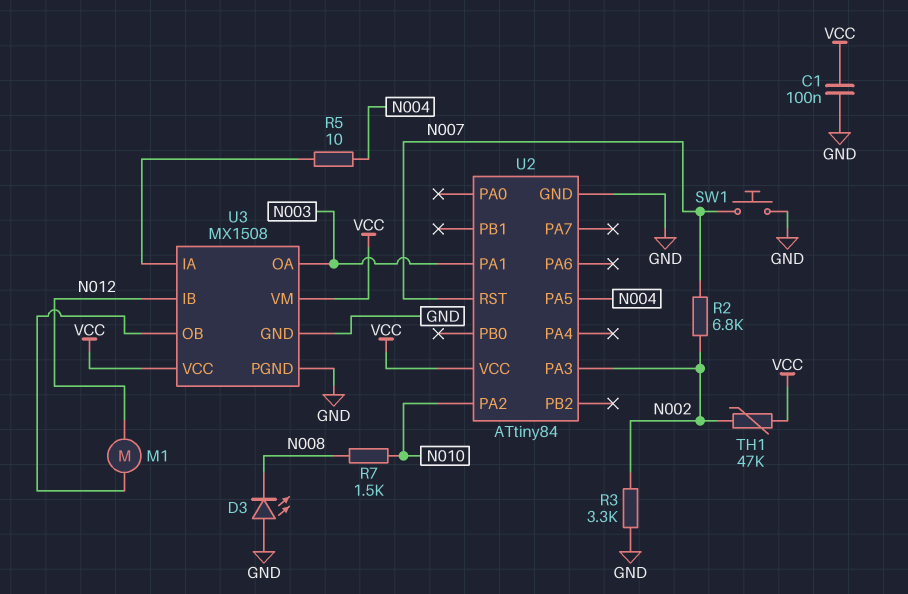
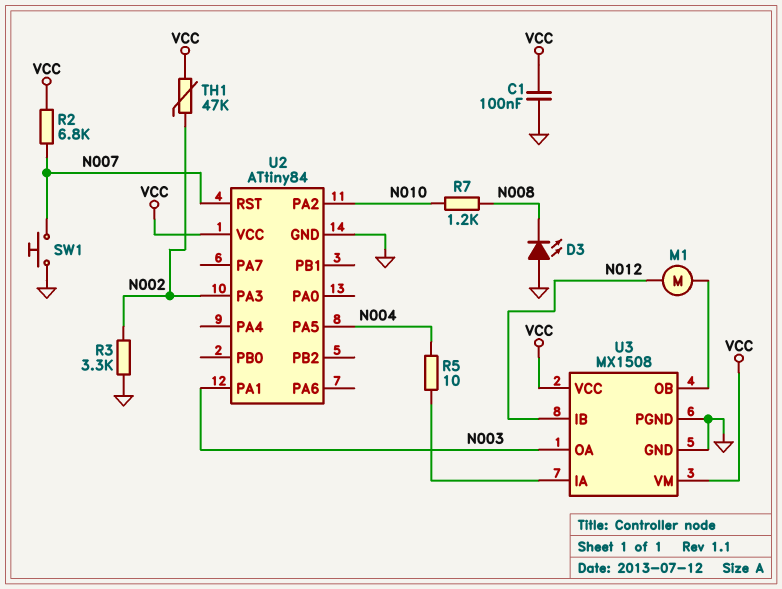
R2: 6.8k (N002, N007) -> 6.8k (N007, VCC)
R7: 1.5k (N008, N010) -> 1.2k (N008, N010)

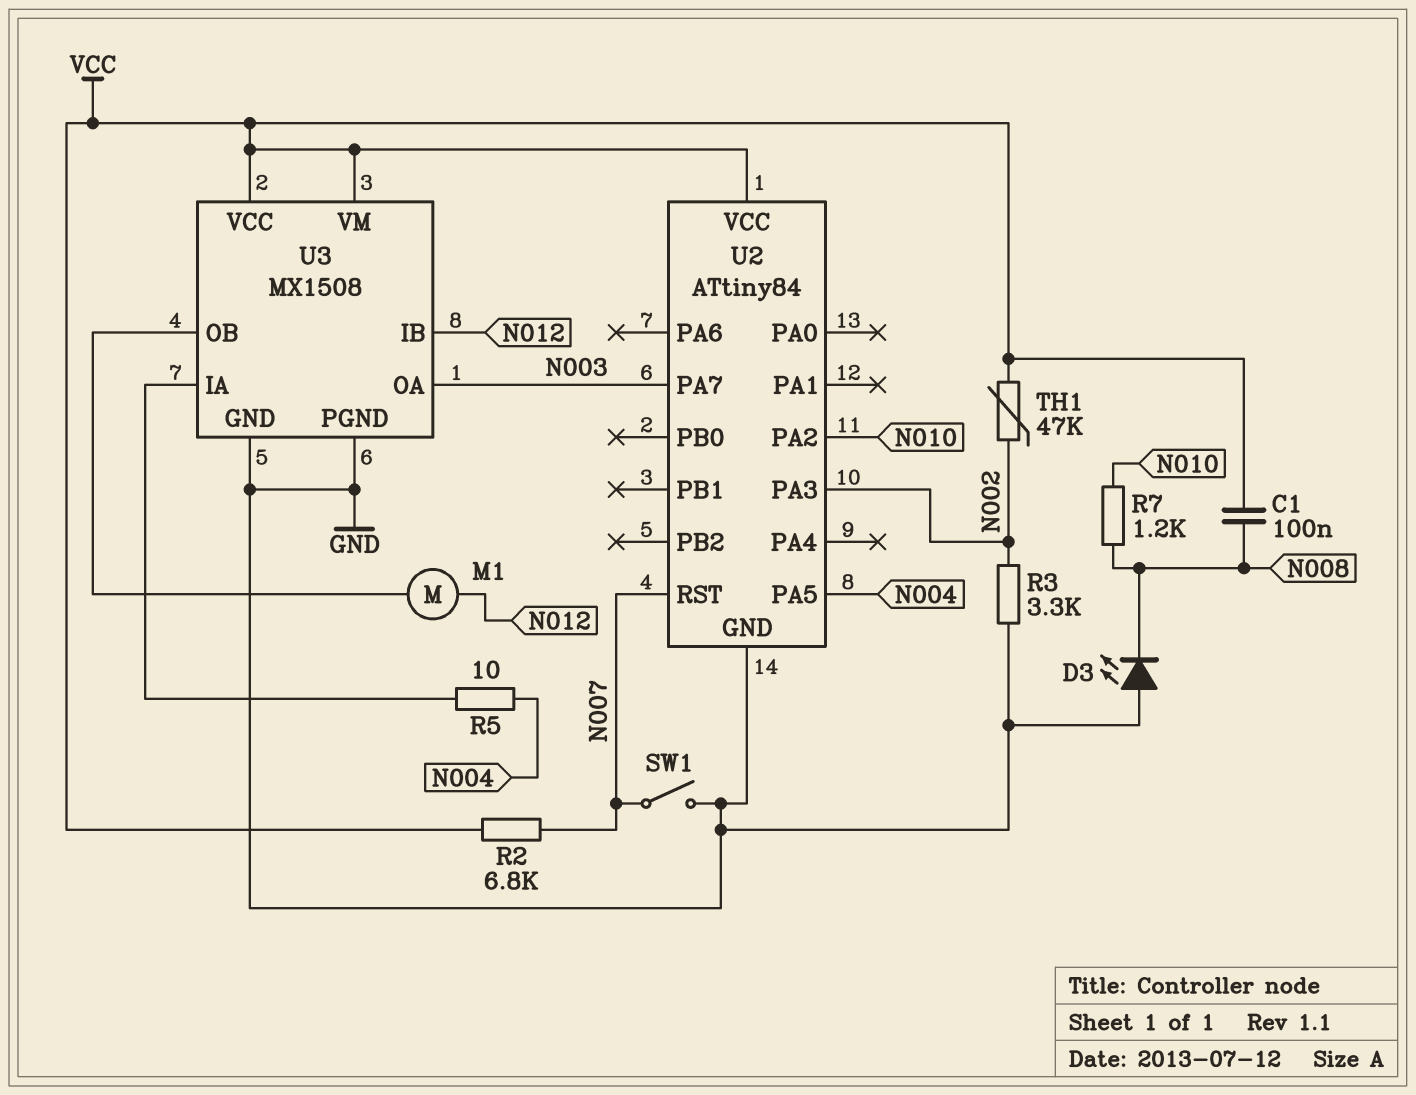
C1: 100nF (GND, VCC) -> 100nF (N008, VCC)
SW1: button (GND, N007) -> switch (GND, N007)
U2 pin PA1: N003 -> none
U2 pin PA7: none -> N003

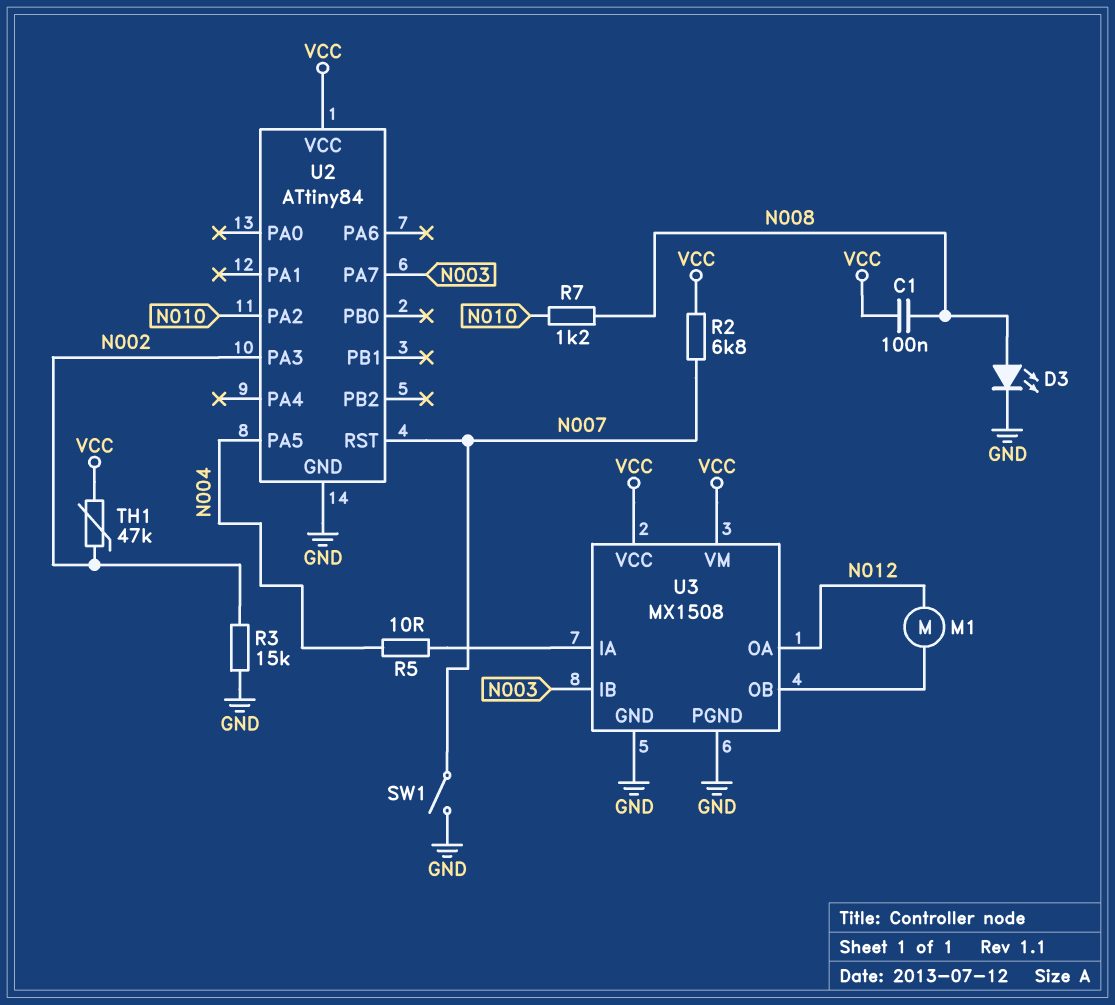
D3: LED (A GND, K N008) -> LED (A N008, K GND)
R3: 3.3k (GND, N002) -> 15k (GND, N002)
U3 pin IB: N012 -> N003
U3 pin OA: N003 -> N012

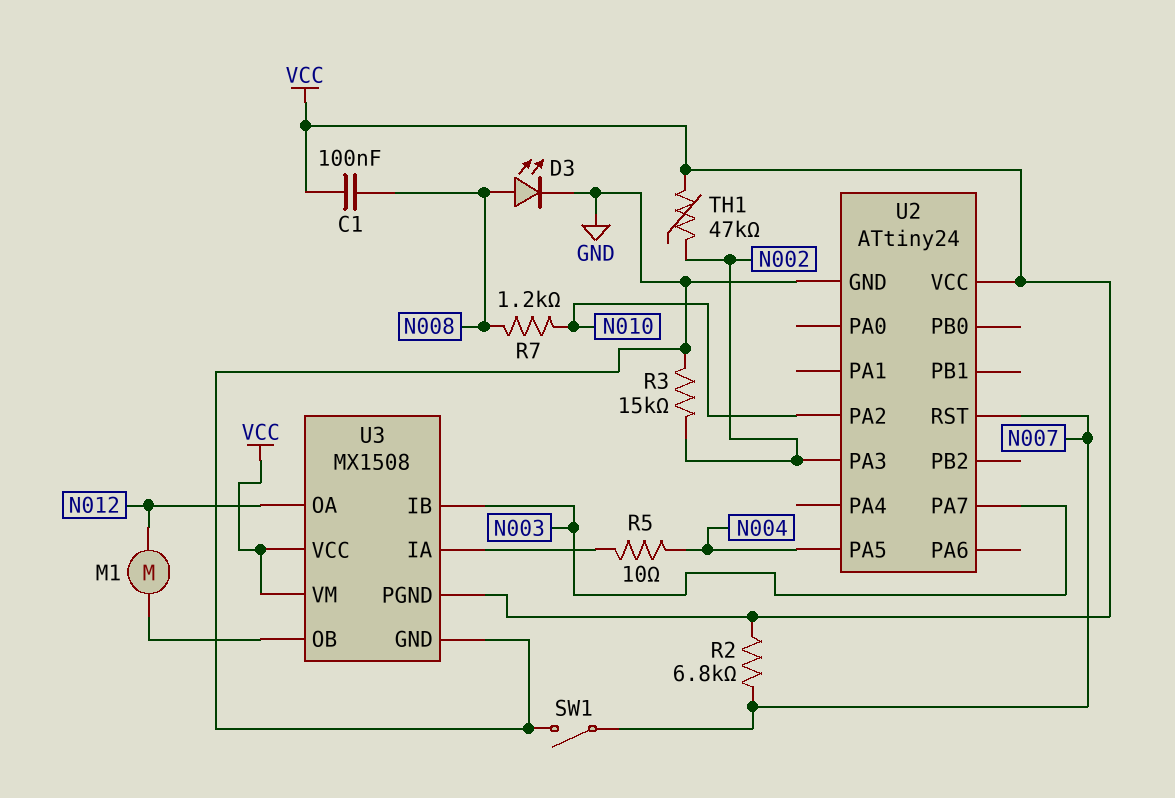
U2: ATtiny84 -> ATtiny24
U3 pin PGND: GND -> VCC

